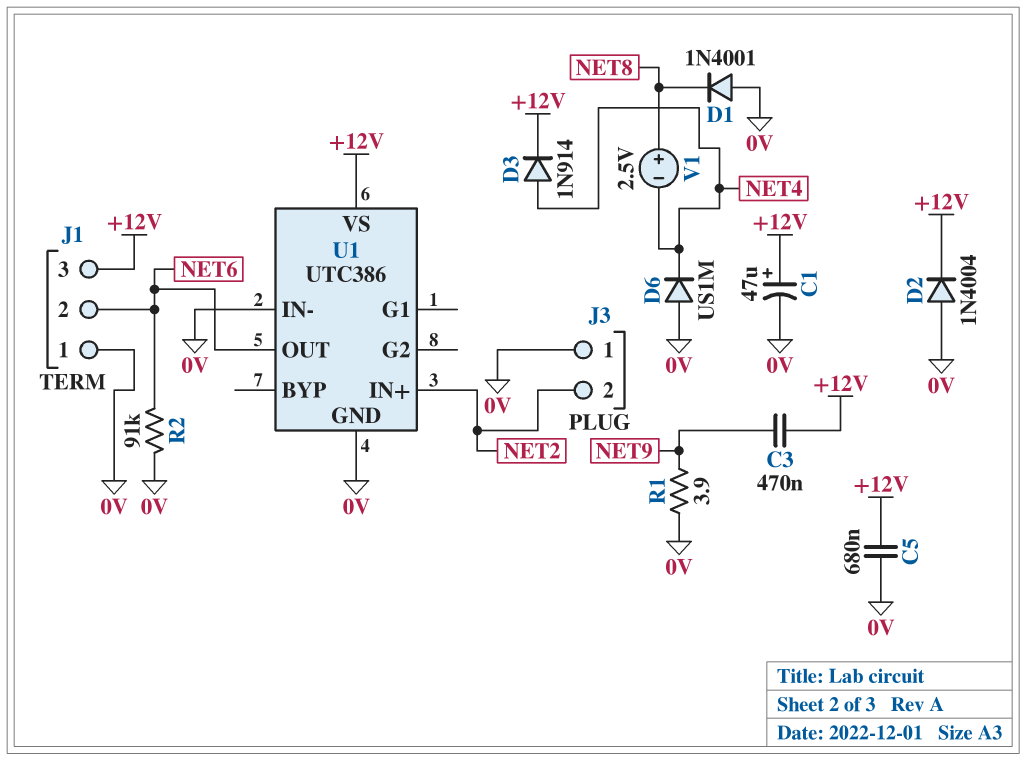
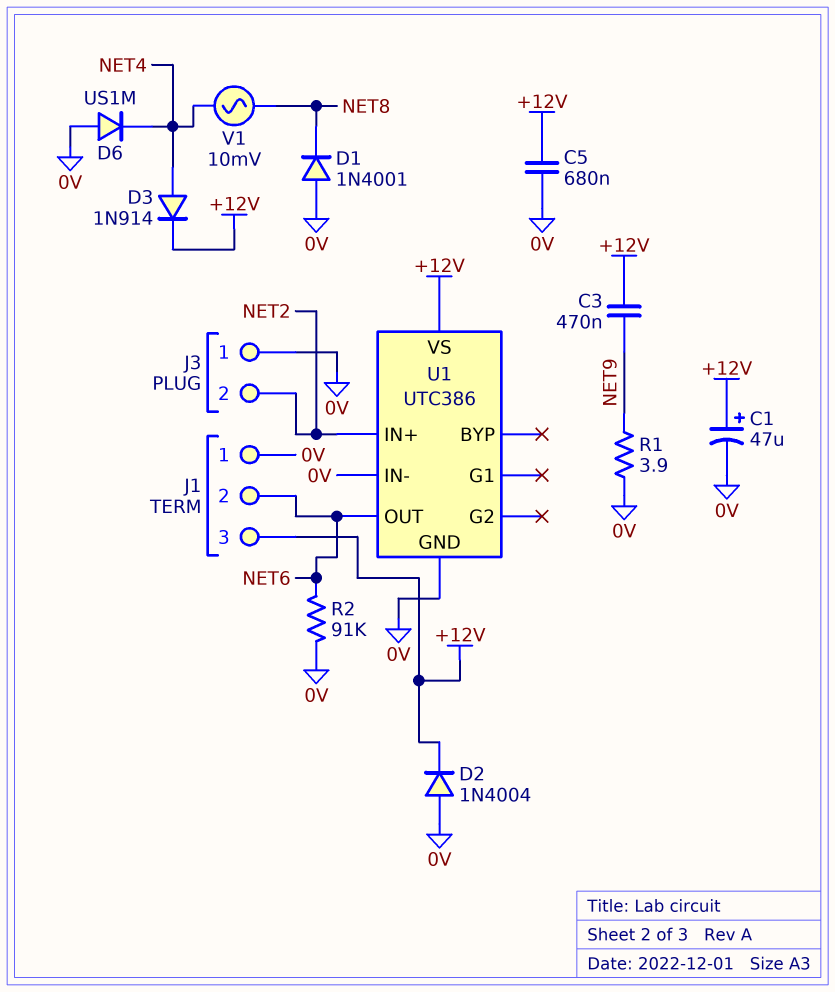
V1: 2.5V (plus NET8, minus NET4) -> AC 10mV (NET4, NET8)

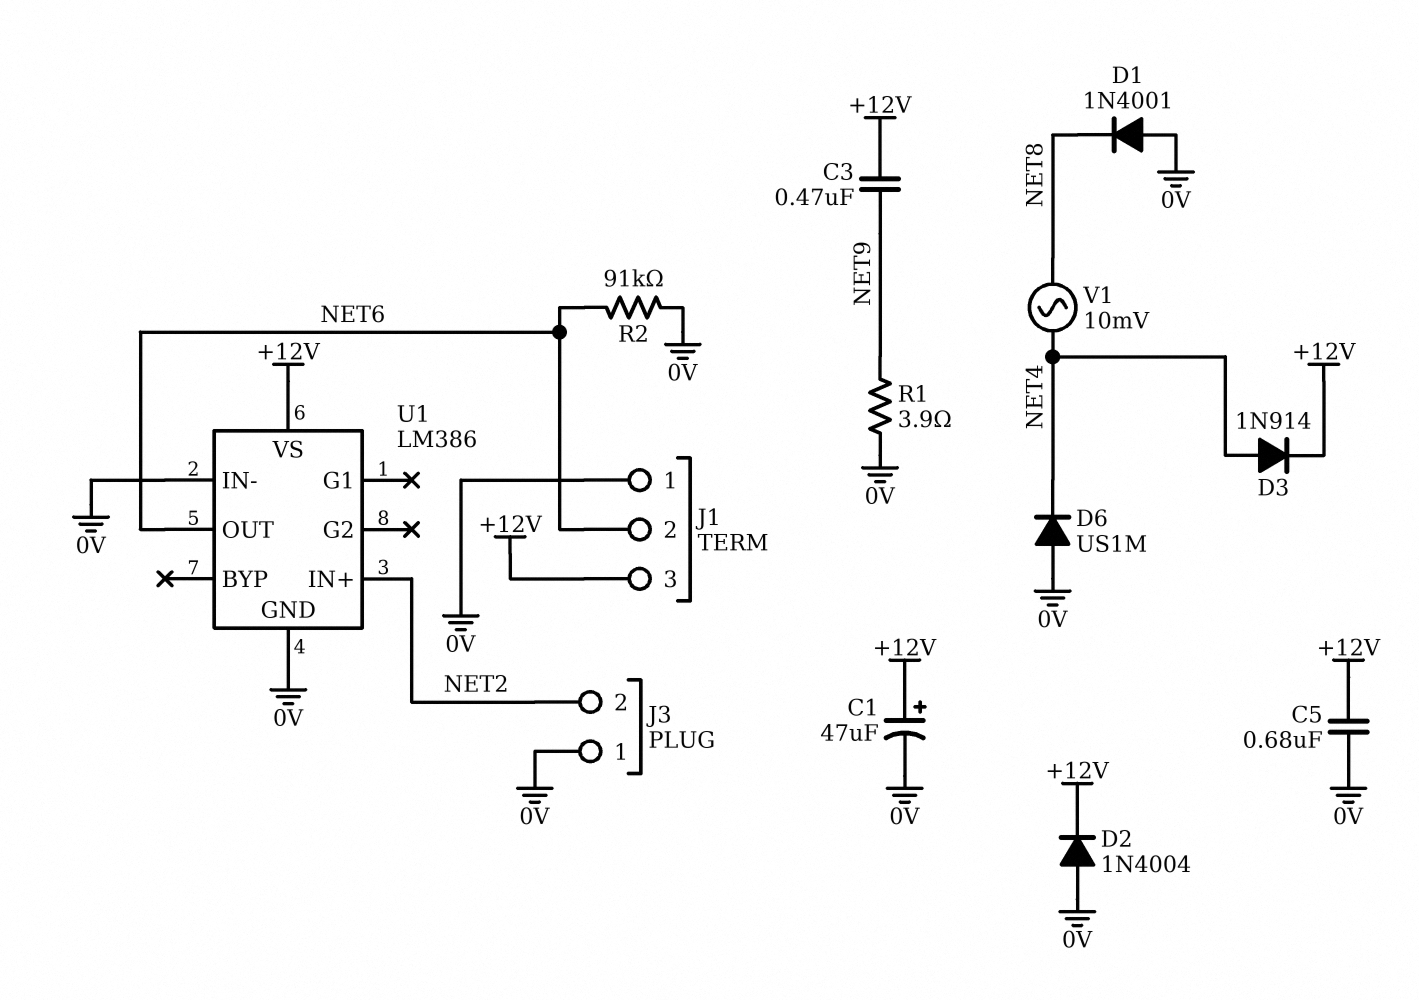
U1: UTC386 -> LM386

